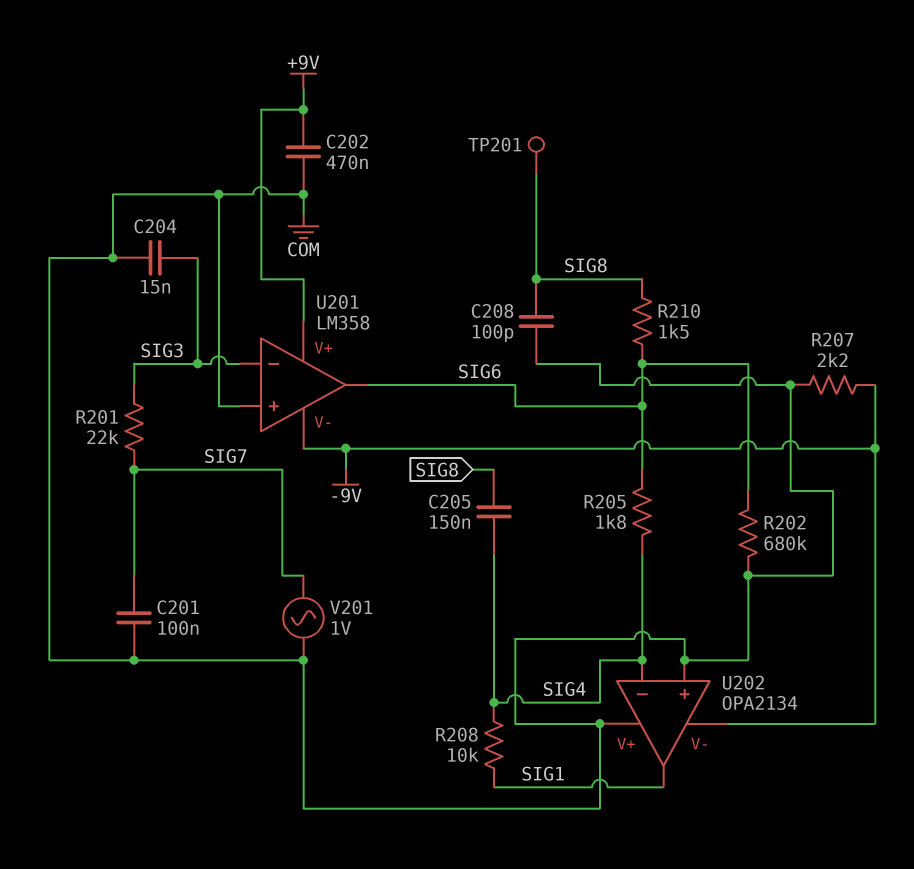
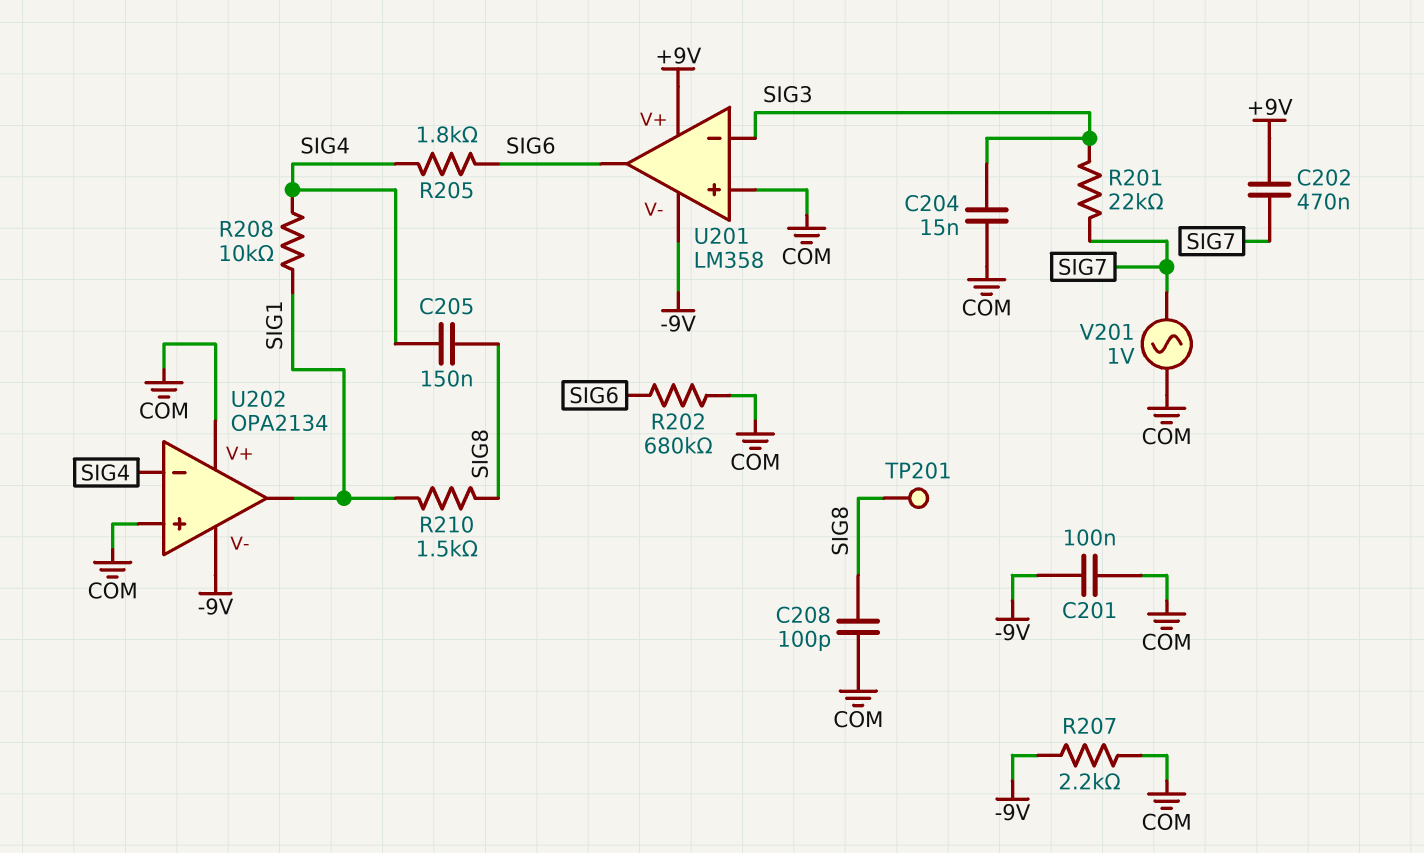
C201: 100nF (COM, SIG7) -> 100nF (-9V, COM)
C202: 470nF (+9V, COM) -> 470nF (+9V, SIG7)
R210: 1.5k (SIG6, SIG8) -> 1.5k (SIG1, SIG8)

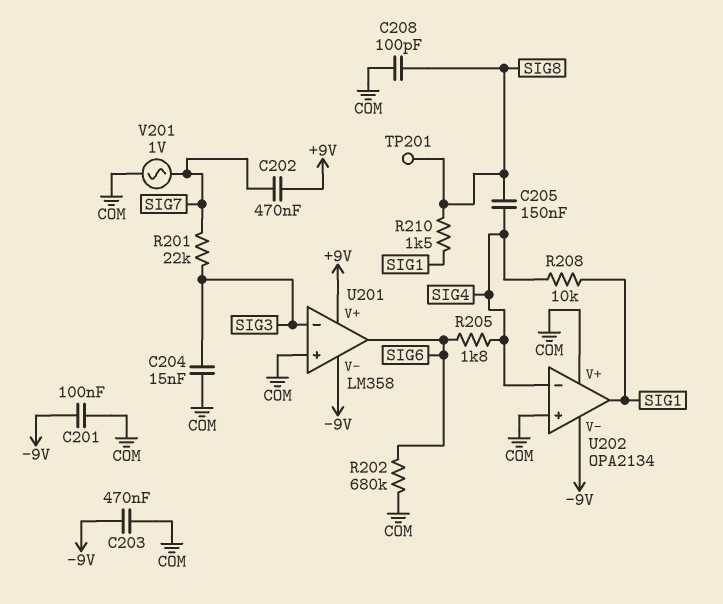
C203: none -> 470nF (-9V, COM)
R207: 2.2k (-9V, COM) -> none

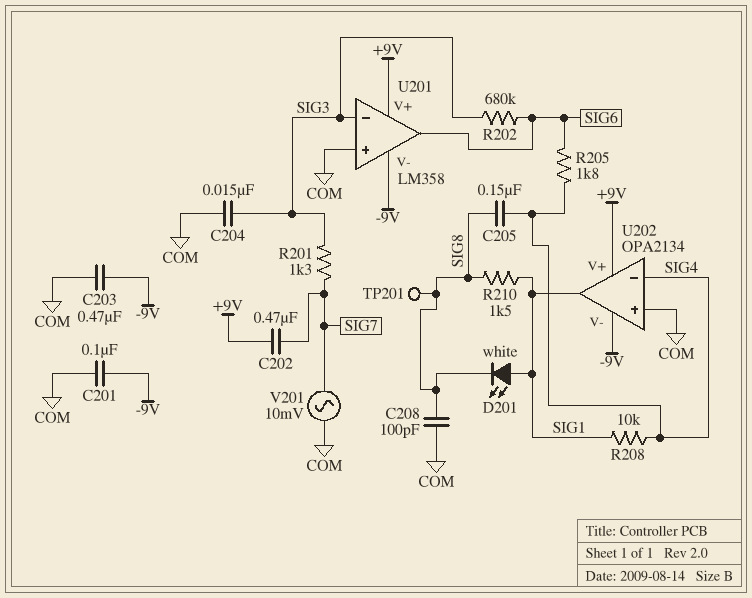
D201: none -> LED white (A SIG1, K SIG8)
R201: 22k (SIG3, SIG7) -> 1.3k (SIG3, SIG7)
R202: 680k (COM, SIG6) -> 680k (SIG3, SIG6)
U202 pin V+: COM -> +9V
V201: AC 1V (COM, SIG7) -> AC 10mV (COM, SIG7)

